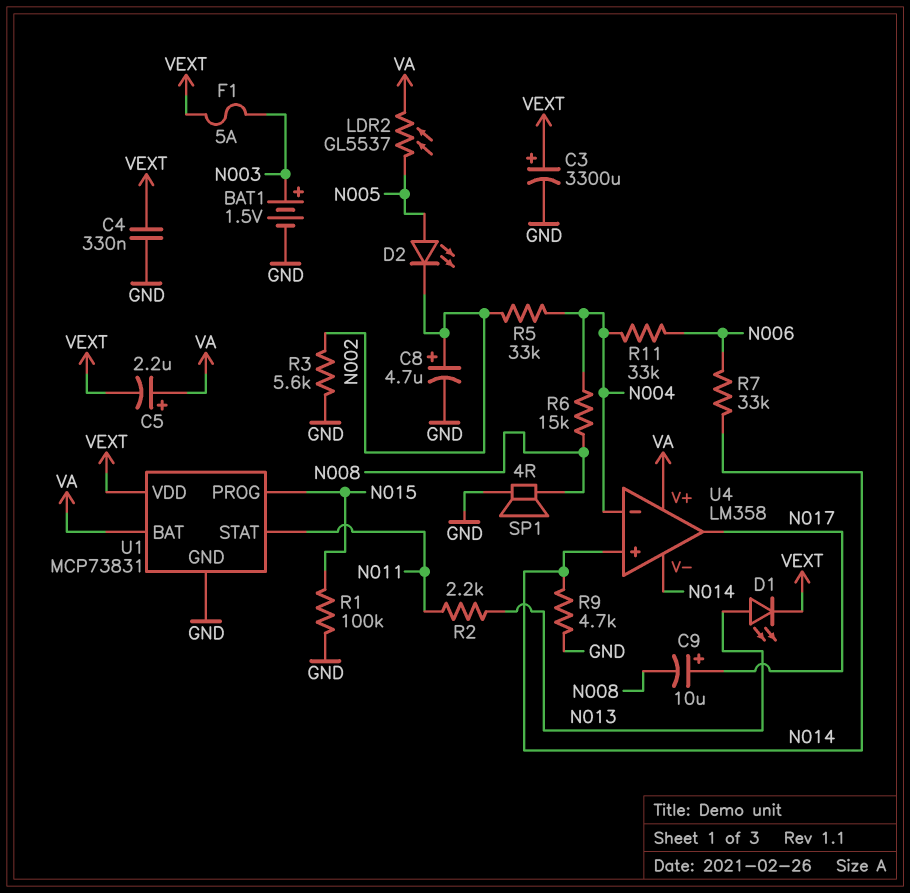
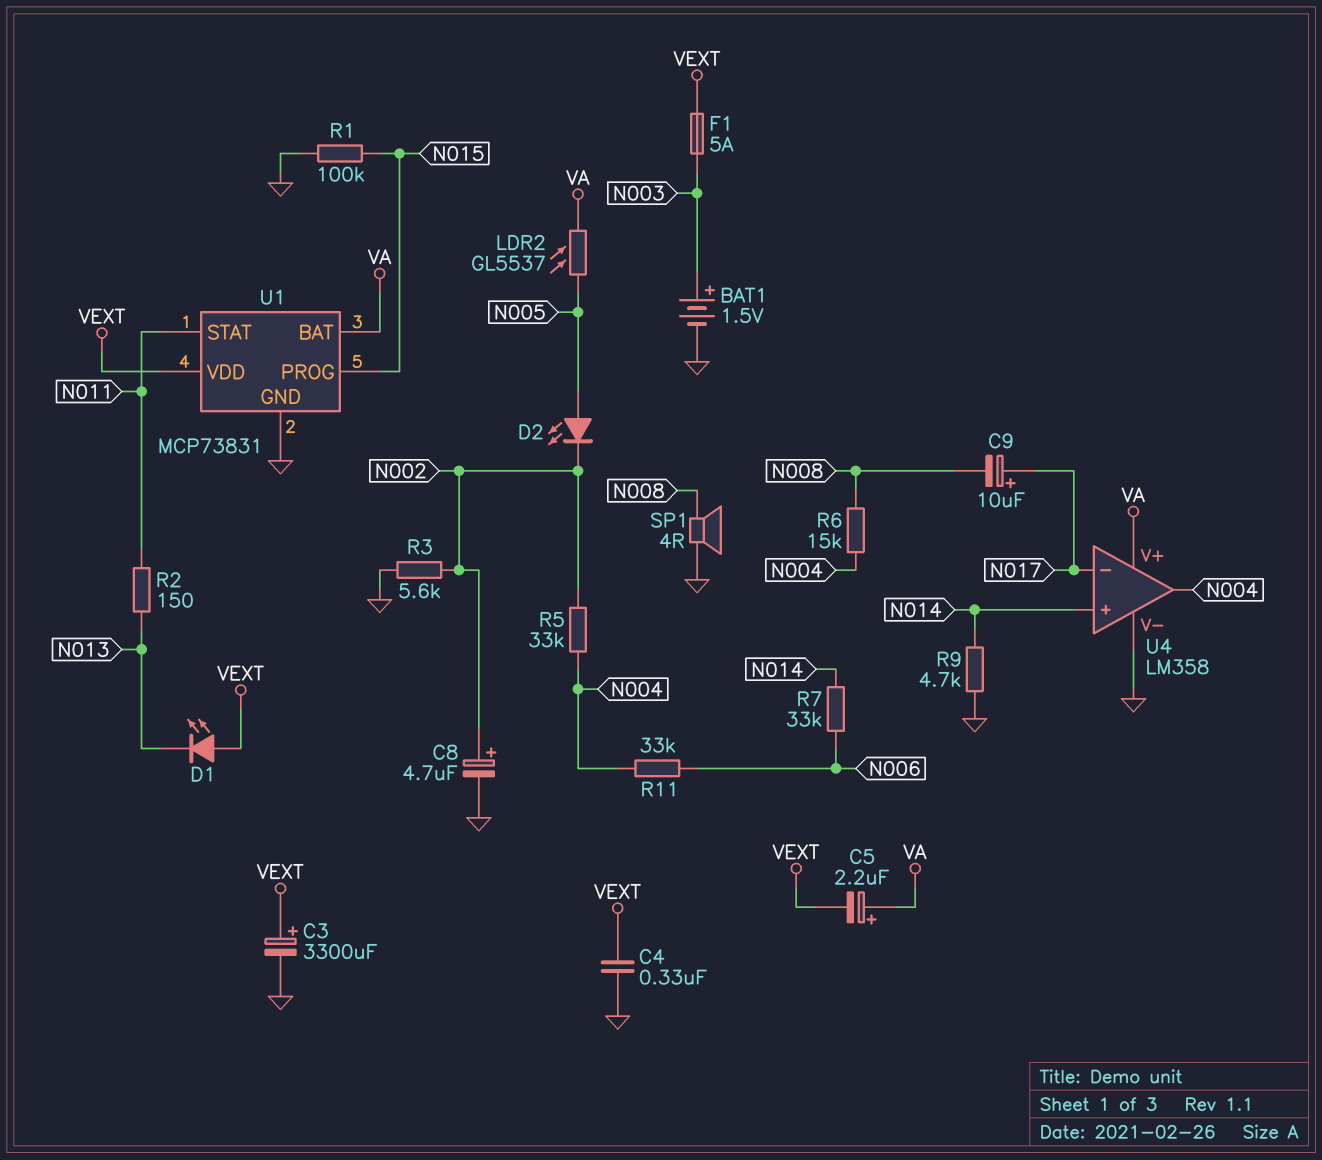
D1: LED (A N013, K VEXT) -> LED (A VEXT, K N013)
R2: 2.2k (N011, N013) -> 150 (N011, N013)
U4 pin V-: N014 -> GND
U4 pin in-: N004 -> N017
U4 pin out: N017 -> N004

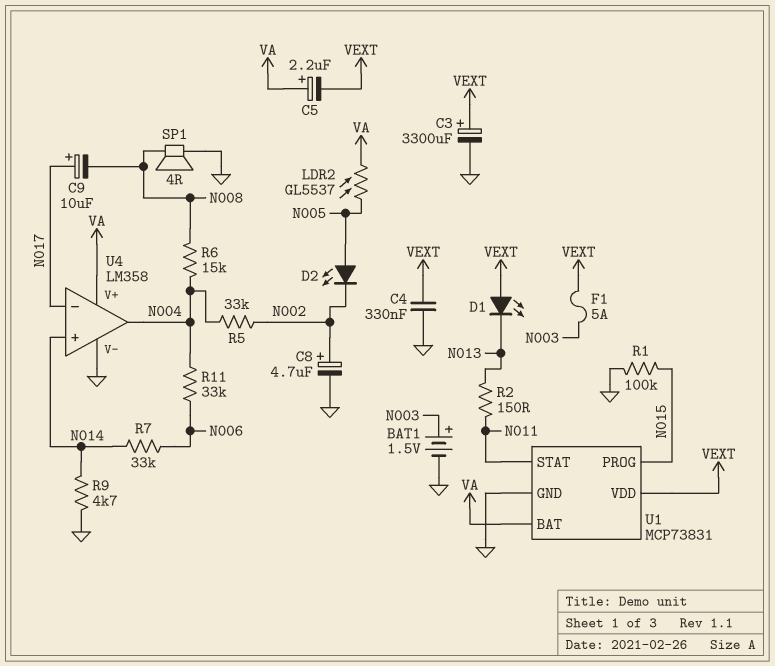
R3: 5.6k (GND, N002) -> none

